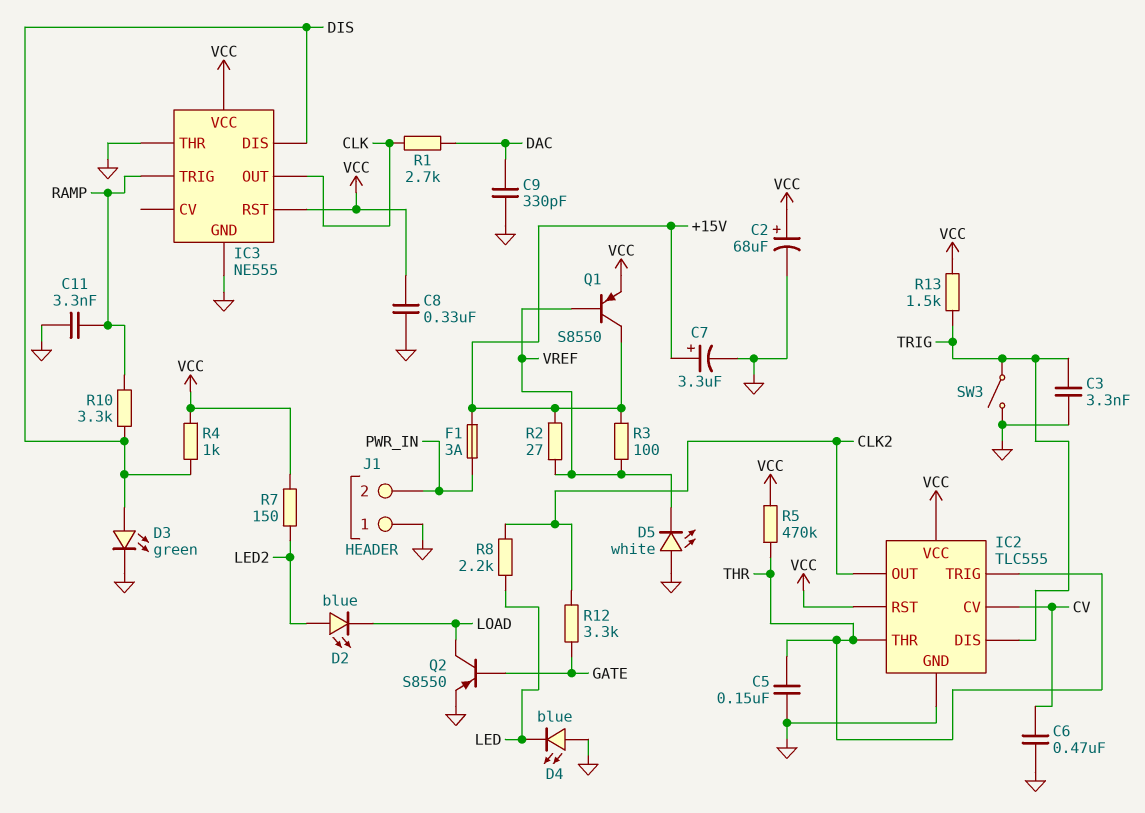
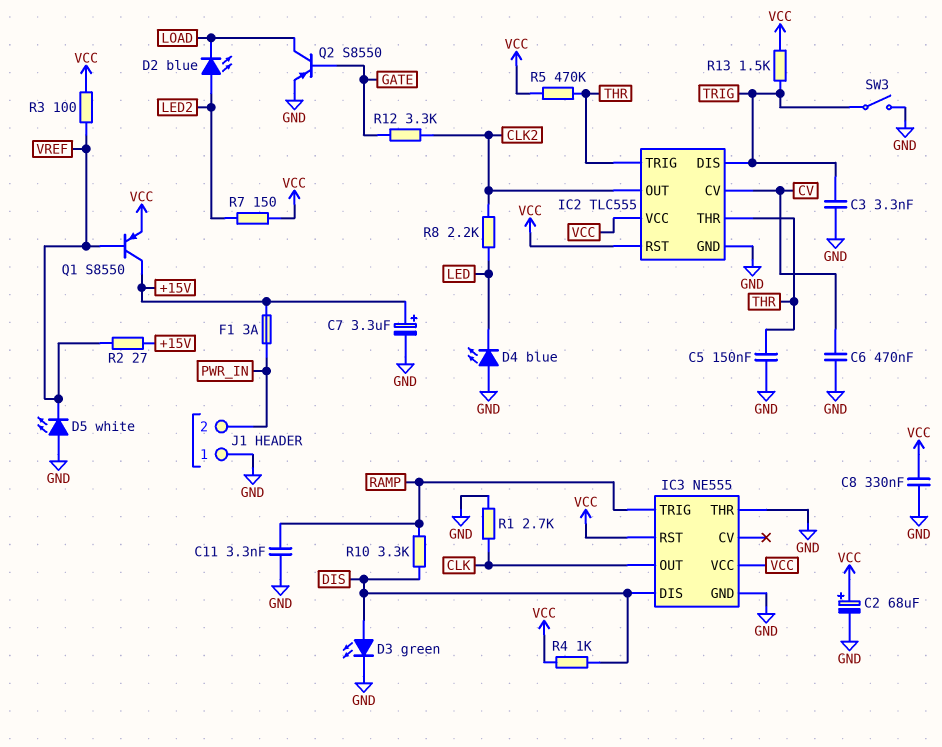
C9: 330pF (DAC, GND) -> none
R1: 2.7k (CLK, DAC) -> 2.7k (CLK, GND)
R3: 100 (+15V, VREF) -> 100 (VCC, VREF)

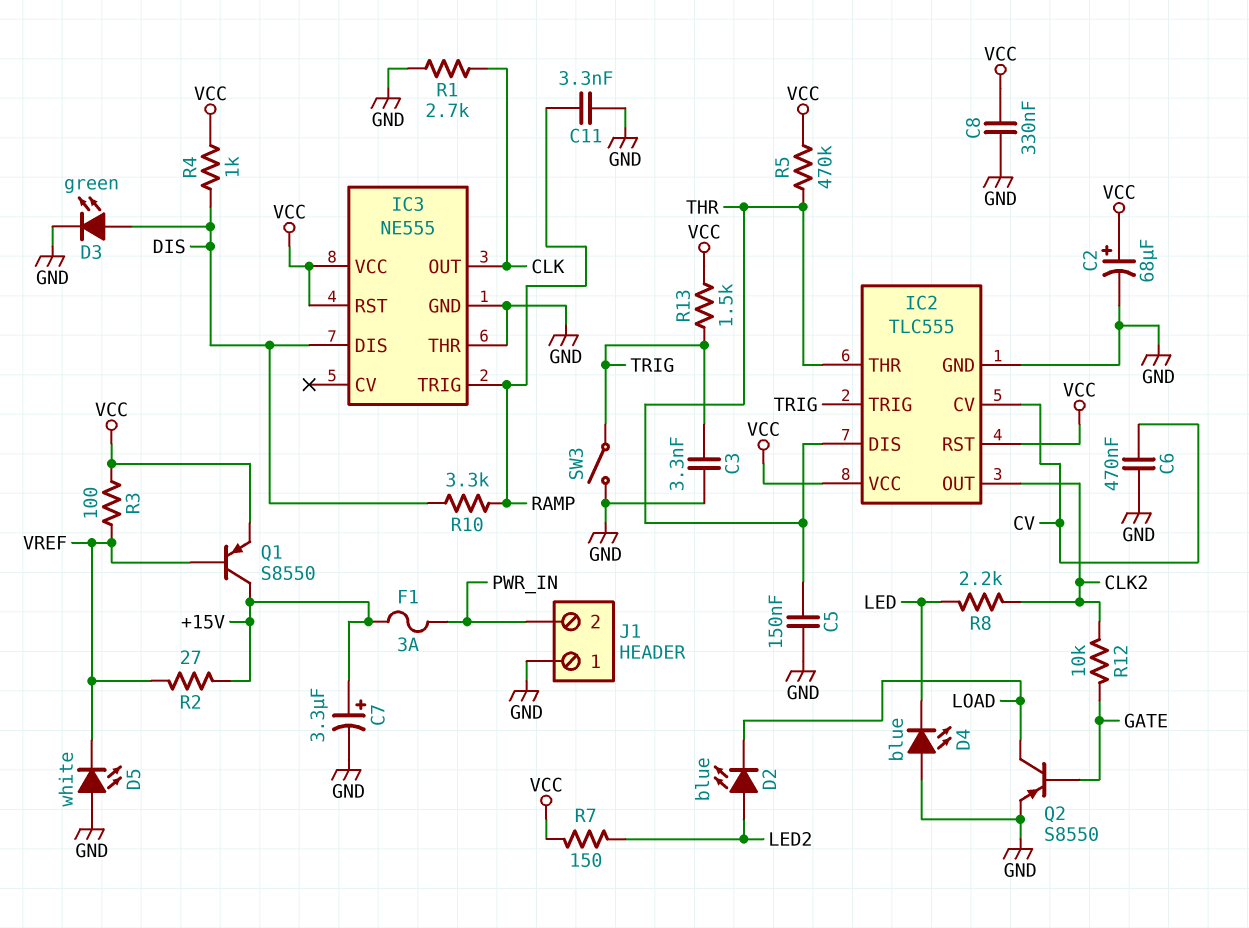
IC2 pin DIS: TRIG -> THR
IC2 pin TRIG: THR -> TRIG
R12: 3.3k (CLK2, GATE) -> 10k (CLK2, GATE)

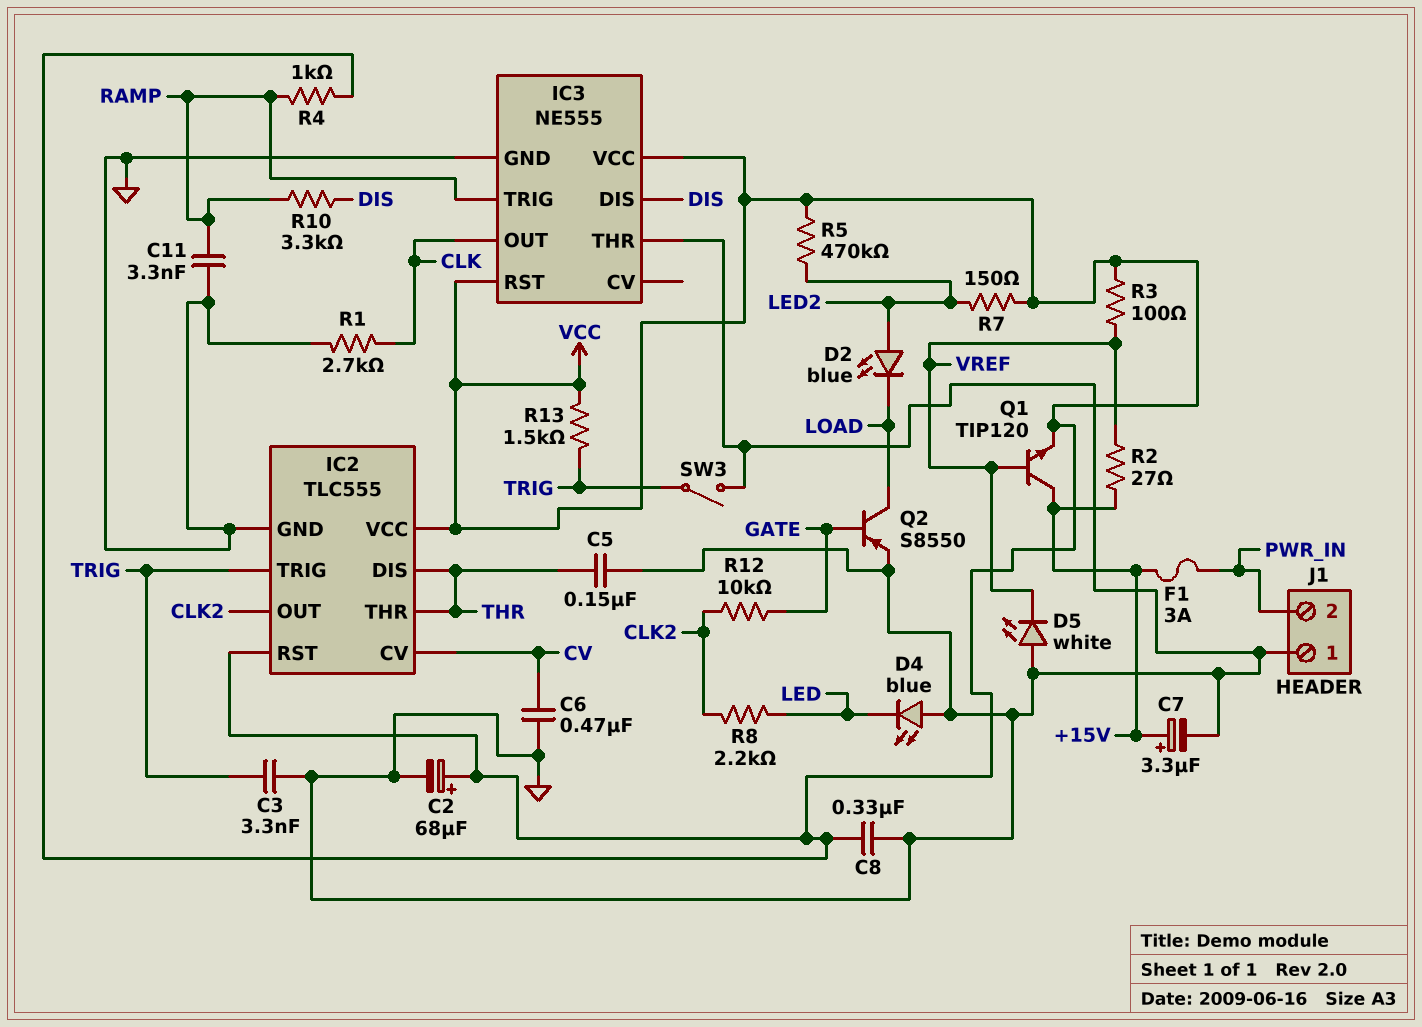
D3: LED green (A DIS, K GND) -> none
Q1: PNP S8550 (B VREF, C +15V, E VCC) -> NPN TIP120 (B VREF, C +15V, E VCC)
R4: 1k (DIS, VCC) -> 1k (RAMP, VCC)
R5: 470k (THR, VCC) -> 470k (LED2, VCC)

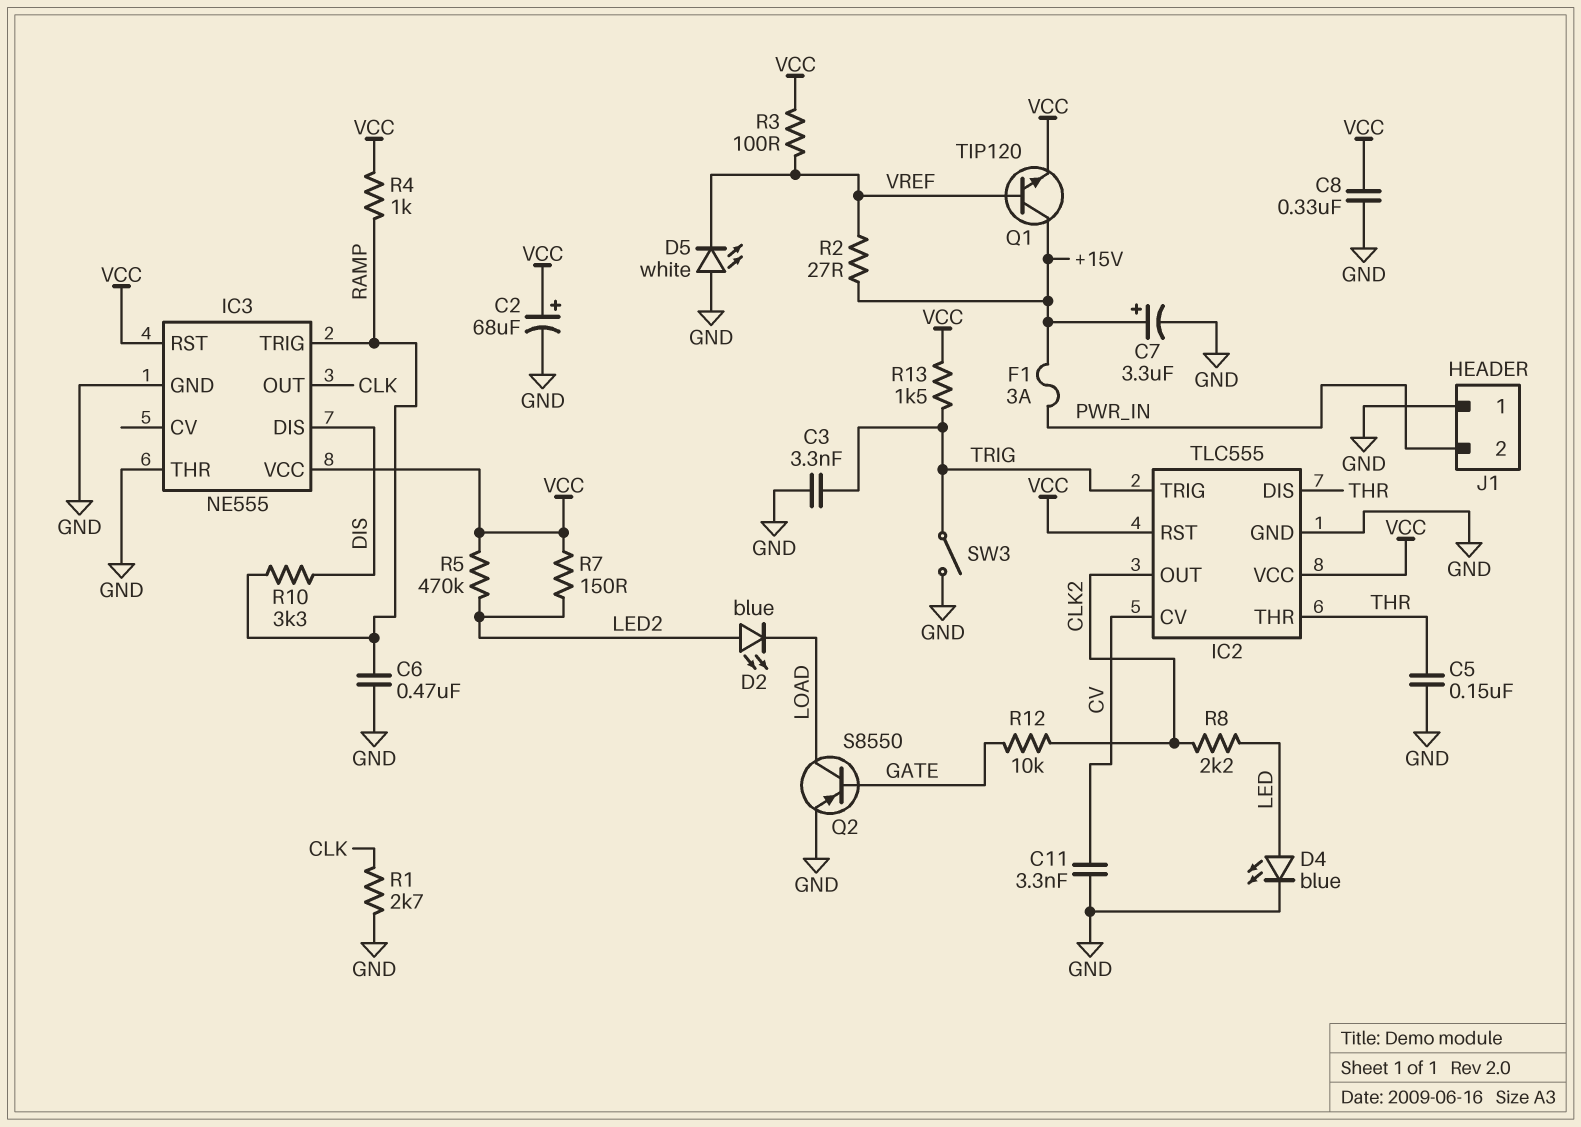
C6: 470nF (CV, GND) -> 470nF (GND, RAMP)
C11: 3.3nF (GND, RAMP) -> 3.3nF (CV, GND)
D4: LED blue (A GND, K LED) -> LED blue (A LED, K GND)

